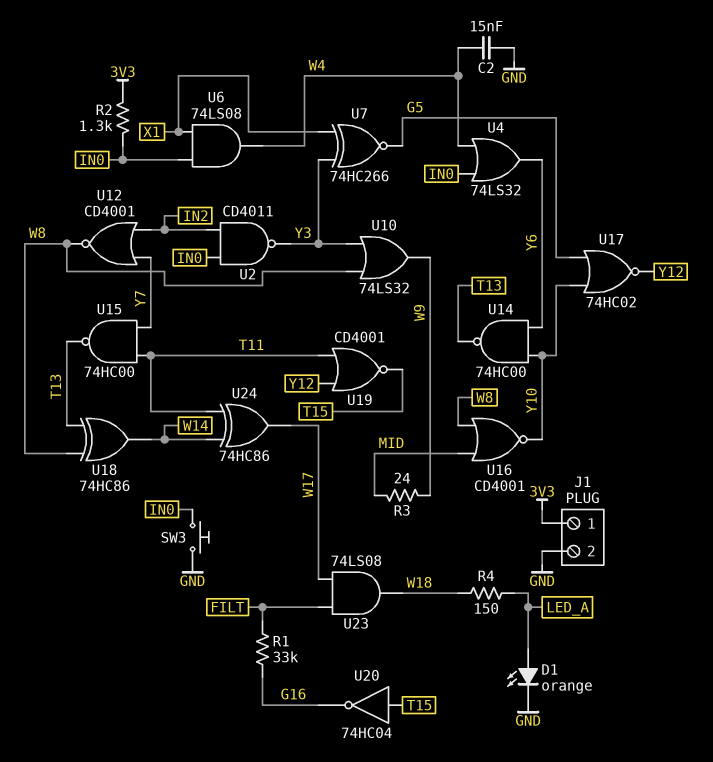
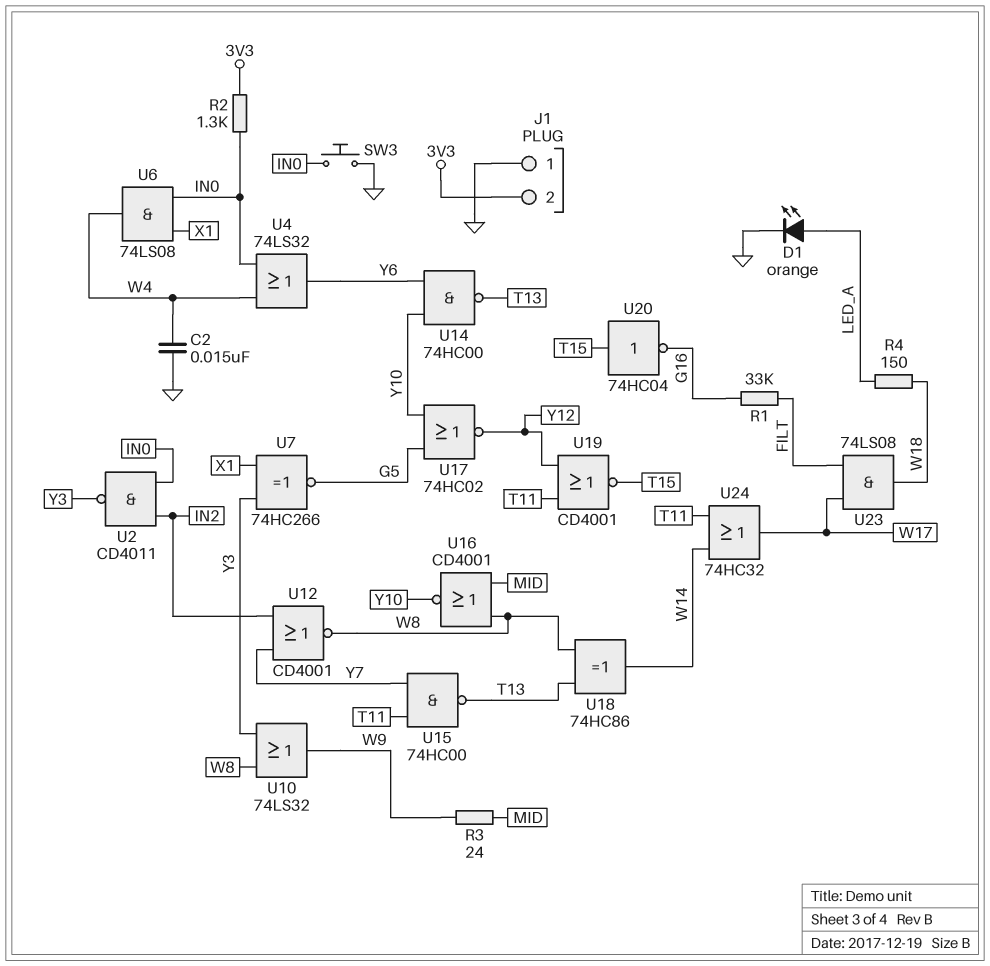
J1 pin 1: 3V3 -> GND
J1 pin 2: GND -> 3V3
U24: XOR 74HC86 (in T11, in W14, out W17) -> OR 74HC32 (in T11, in W14, out W17)

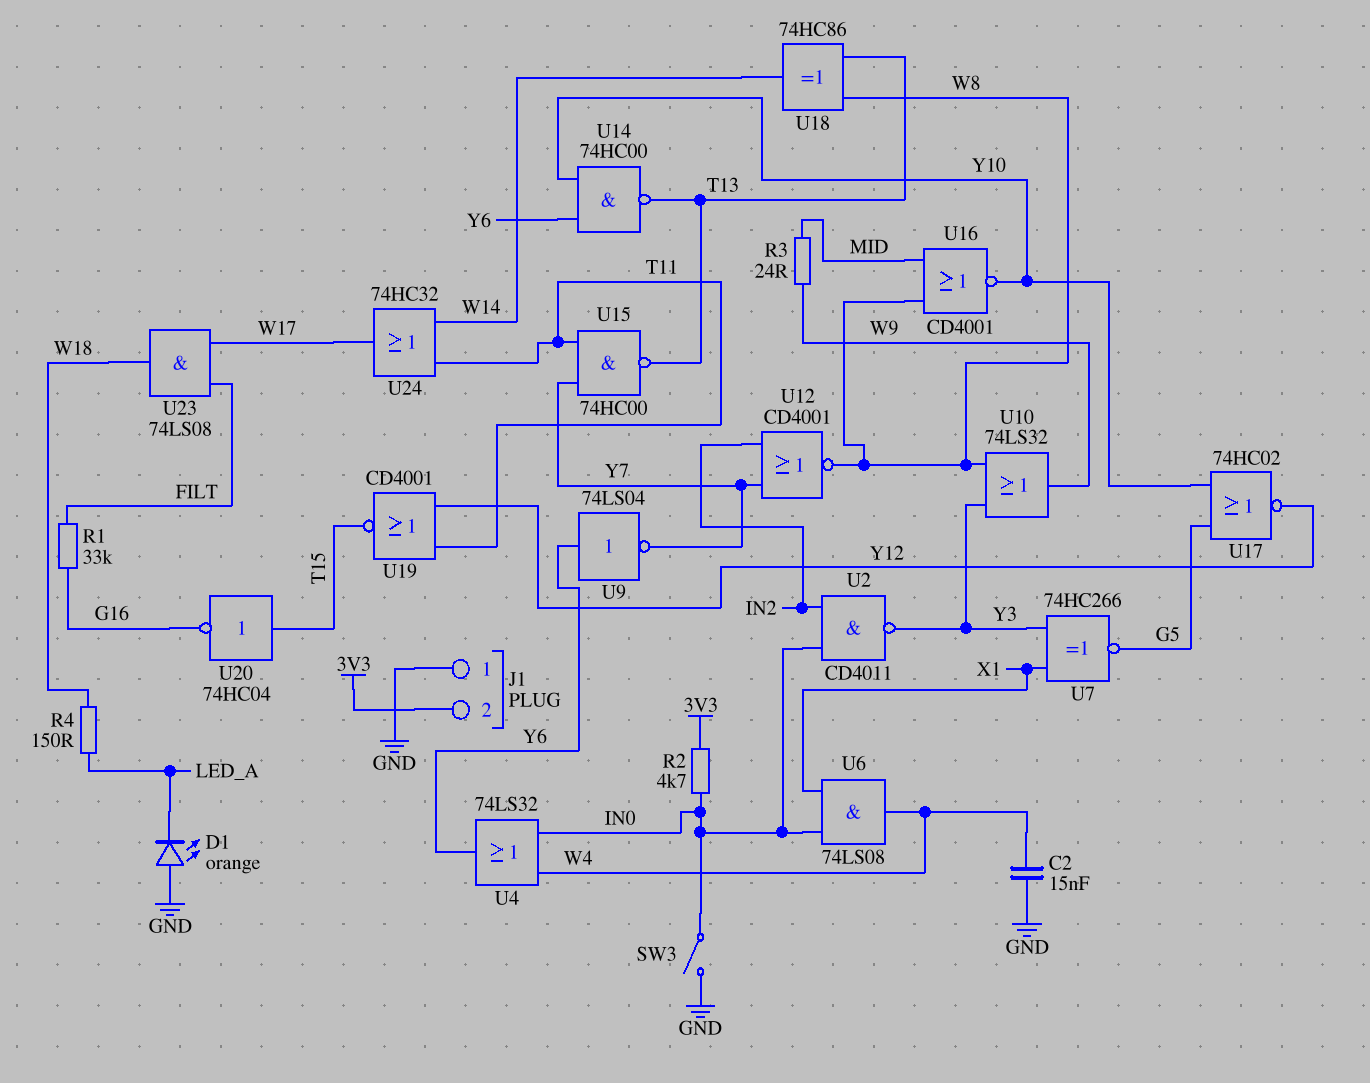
D1: LED orange (A LED_A, K GND) -> LED orange (A GND, K LED_A)
R2: 1.3k (3V3, IN0) -> 4.7k (3V3, IN0)
SW3: button (GND, IN0) -> switch (GND, IN0)
U9: none -> NOT 74LS04 (in Y6, out Y7)

